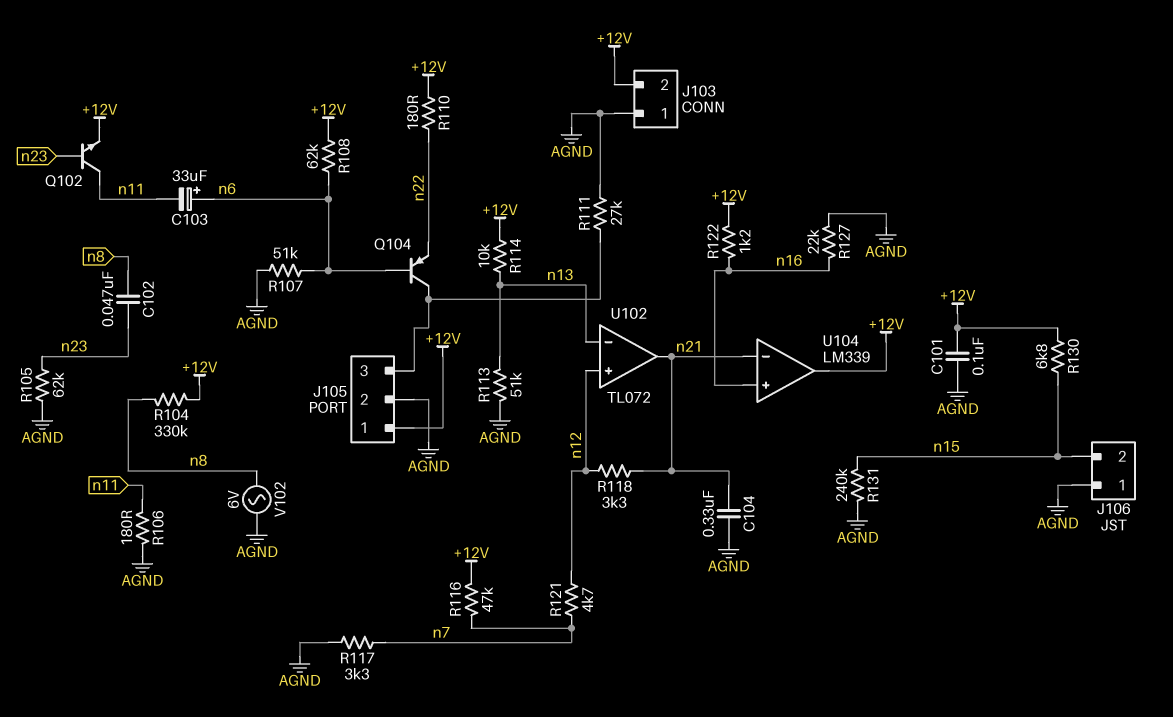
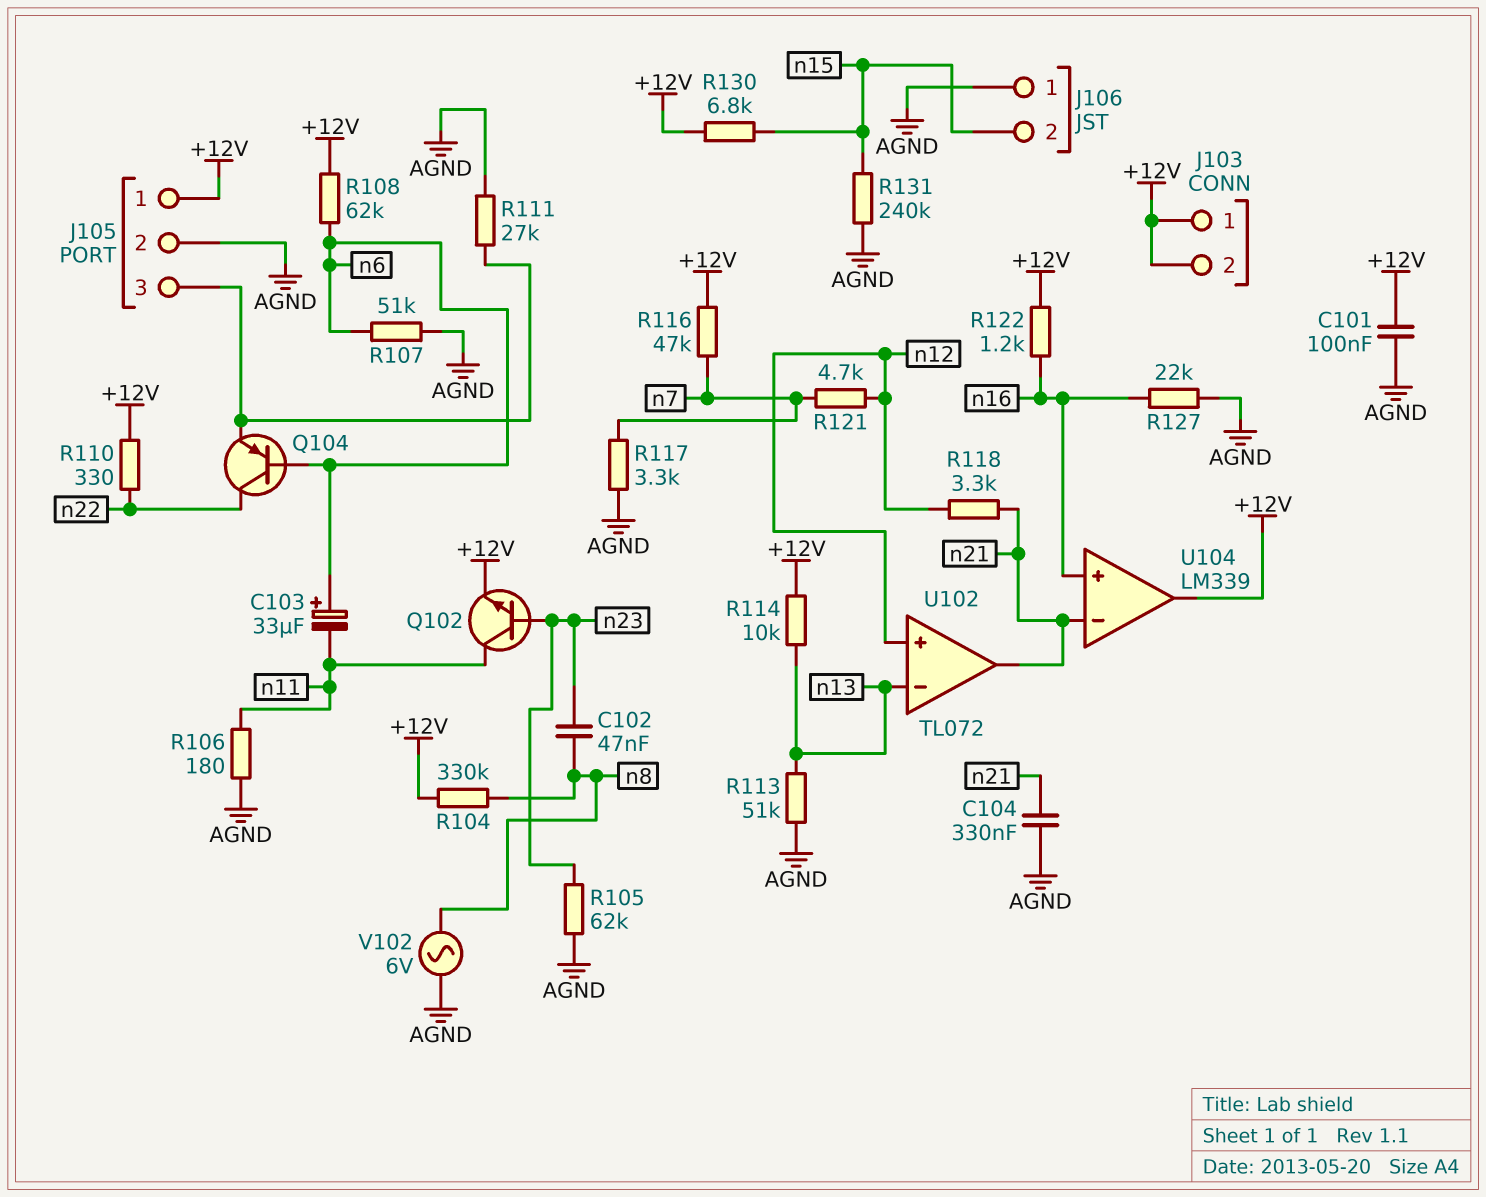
J103 pin 1: AGND -> +12V
Q104: PNP (B n6, C J105/3, E n22) -> PNP (B n6, C n22, E J105/3)
R110: 180 (+12V, n22) -> 330 (+12V, n22)

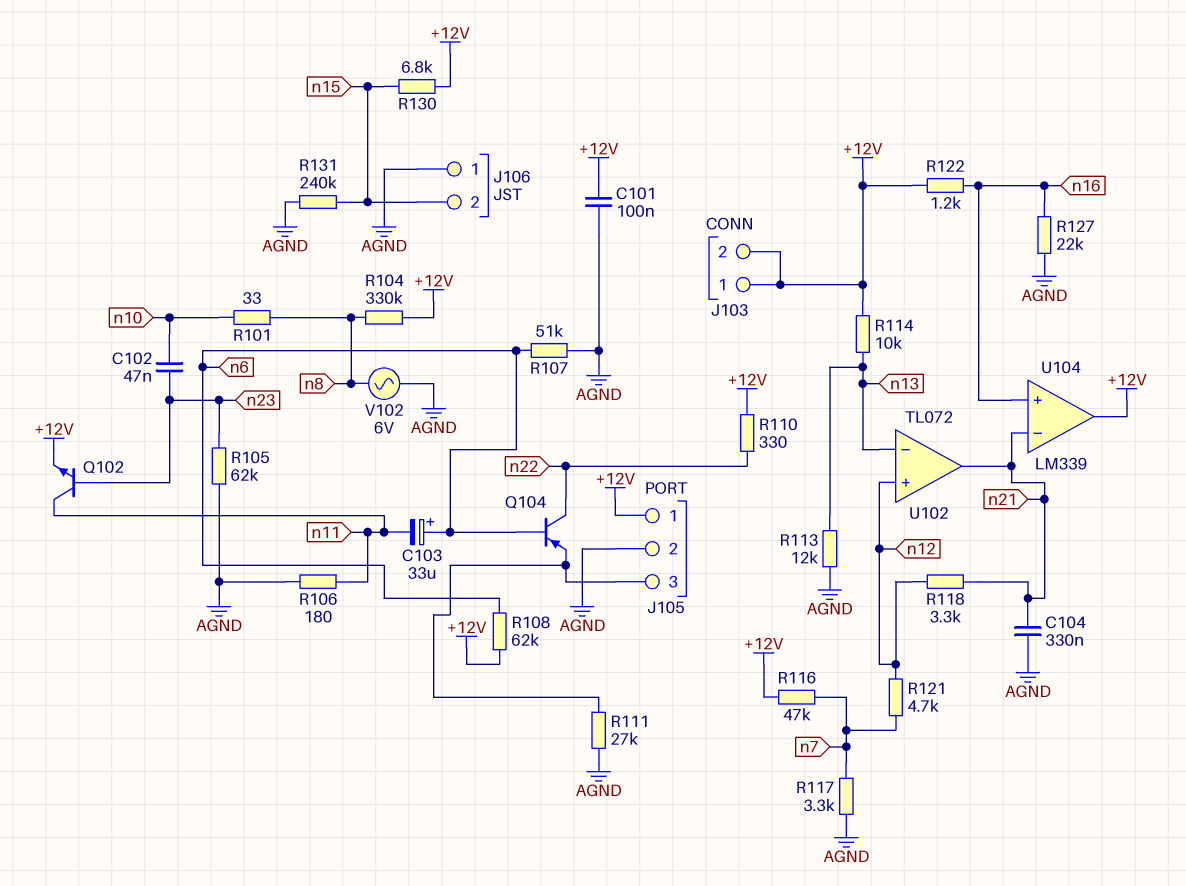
C102: 47nF (n8, n23) -> 47nF (n10, n23)
R101: none -> 33 (n8, n10)
R113: 51k (AGND, n13) -> 12k (AGND, n13)

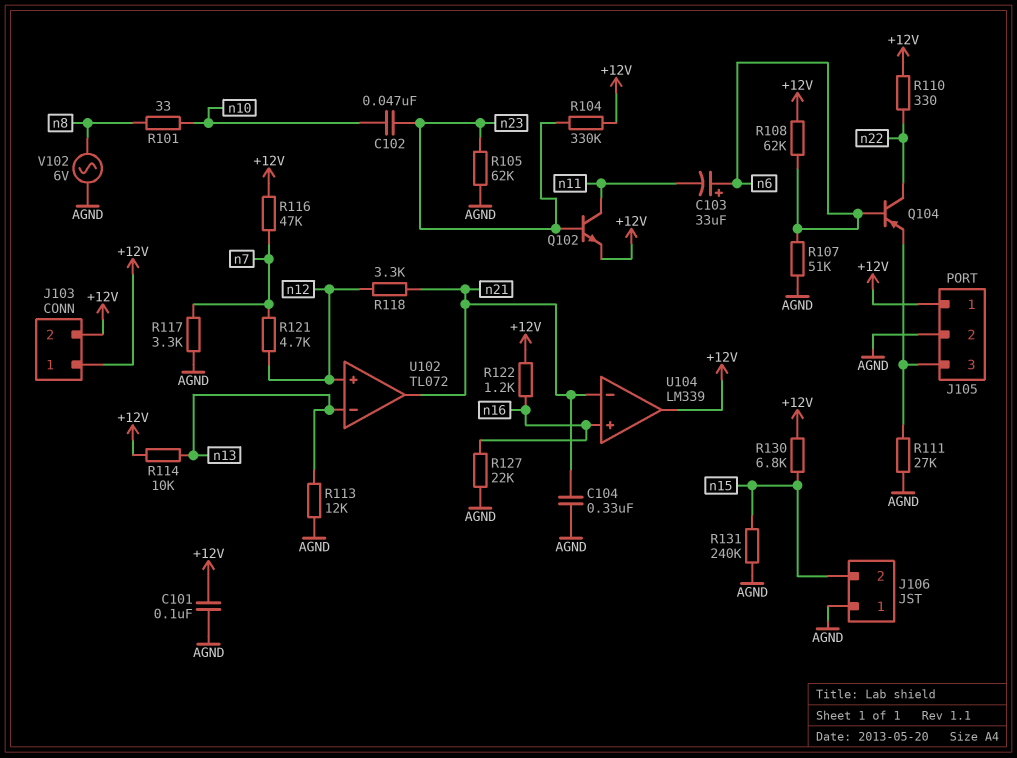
R104: 330k (+12V, n8) -> 330k (+12V, n23)
R106: 180 (AGND, n11) -> none

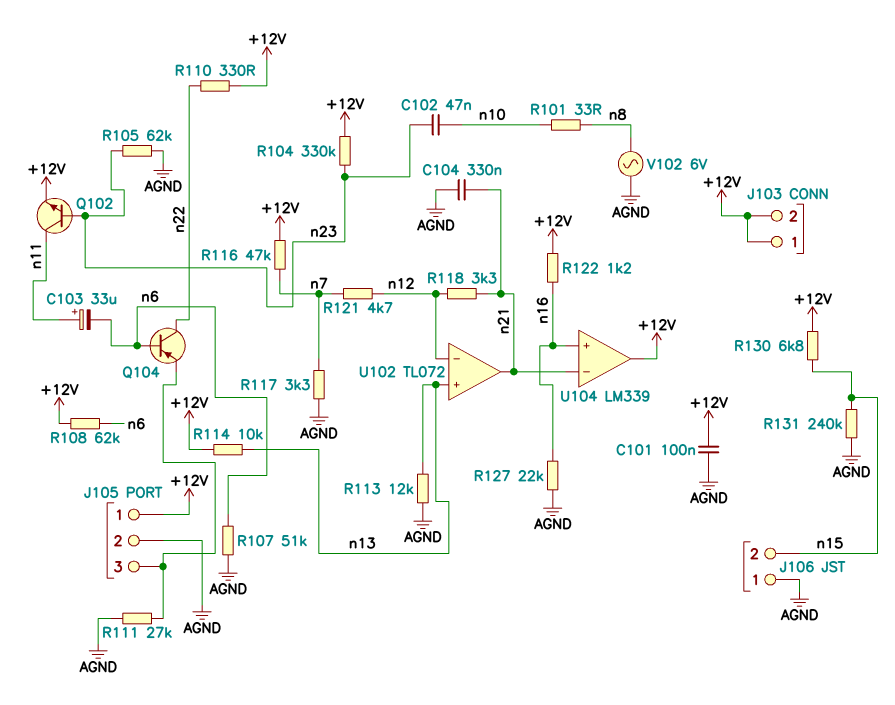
C103: 33uF (plus n6, minus n11) -> 33uF (plus n11, minus n6)
U102 pin in+: n12 -> n13
U102 pin in-: n13 -> n12

